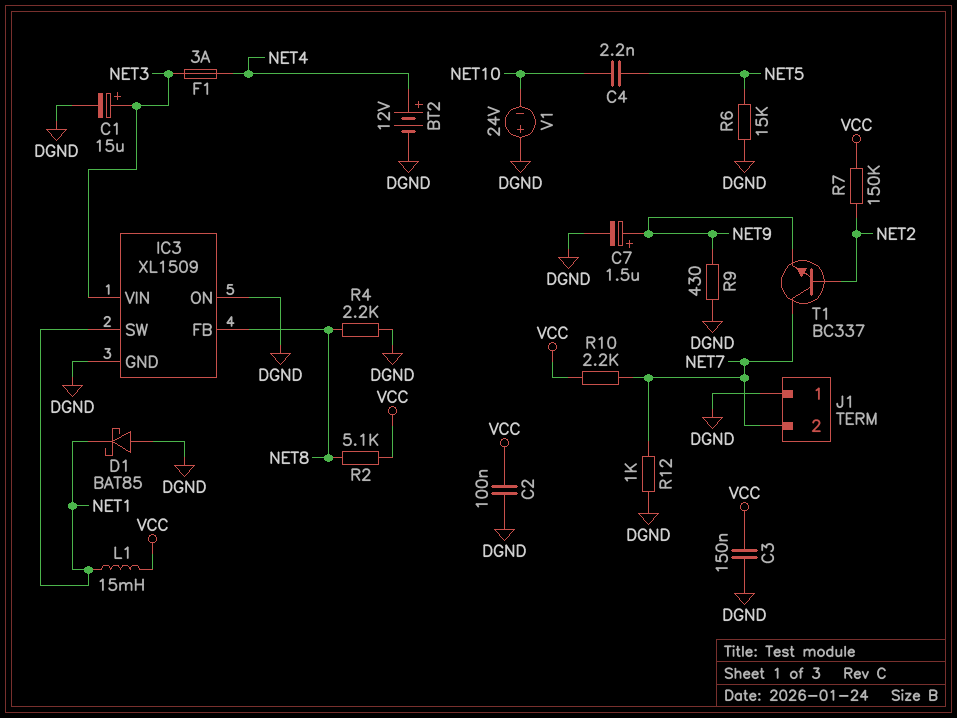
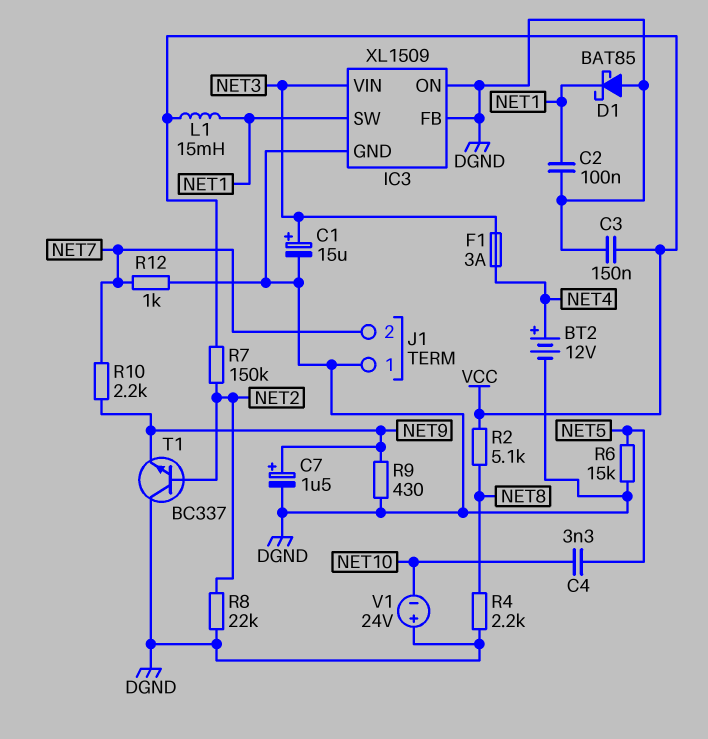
C2: 100nF (DGND, VCC) -> 100nF (DGND, NET1)
C4: 2.2nF (NET5, NET10) -> 3.3nF (NET5, NET10)
IC3 pin FB: NET8 -> DGND
R8: none -> 22k (DGND, NET2)
R10: 2.2k (NET7, VCC) -> 2.2k (NET7, NET9)
T1: NPN BC337 (B NET2, C NET7, E NET9) -> NPN BC337 (B NET2, C DGND, E NET9)

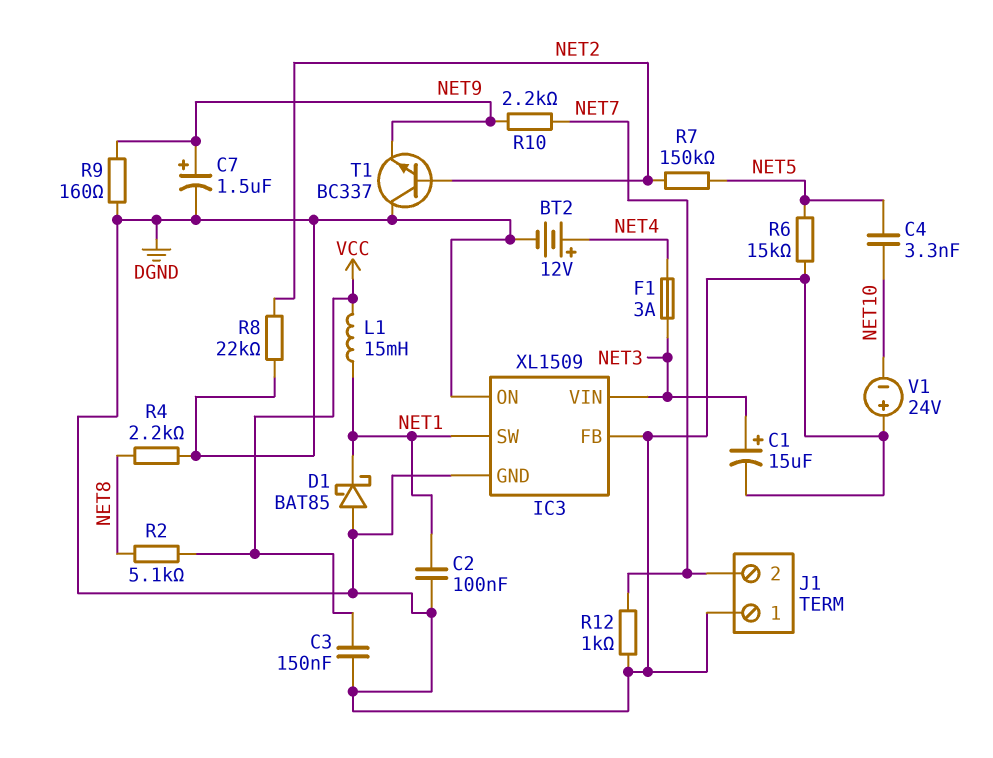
R7: 150k (NET2, VCC) -> 150k (NET2, NET5)
R9: 430 (DGND, NET9) -> 160 (DGND, NET9)

